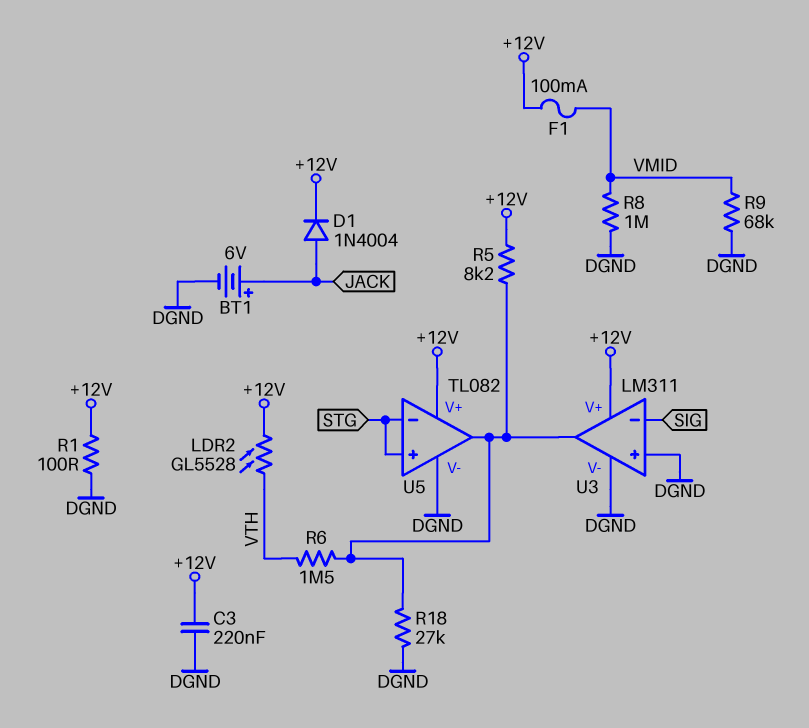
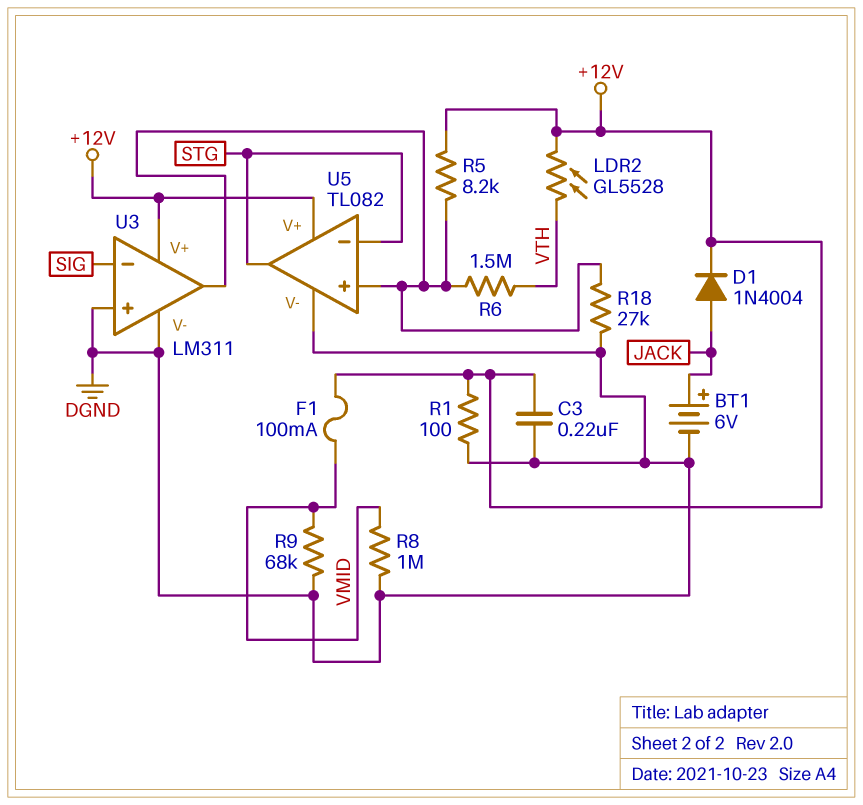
U5 pin in+: STG -> U3/out
U5 pin out: U3/out -> STG

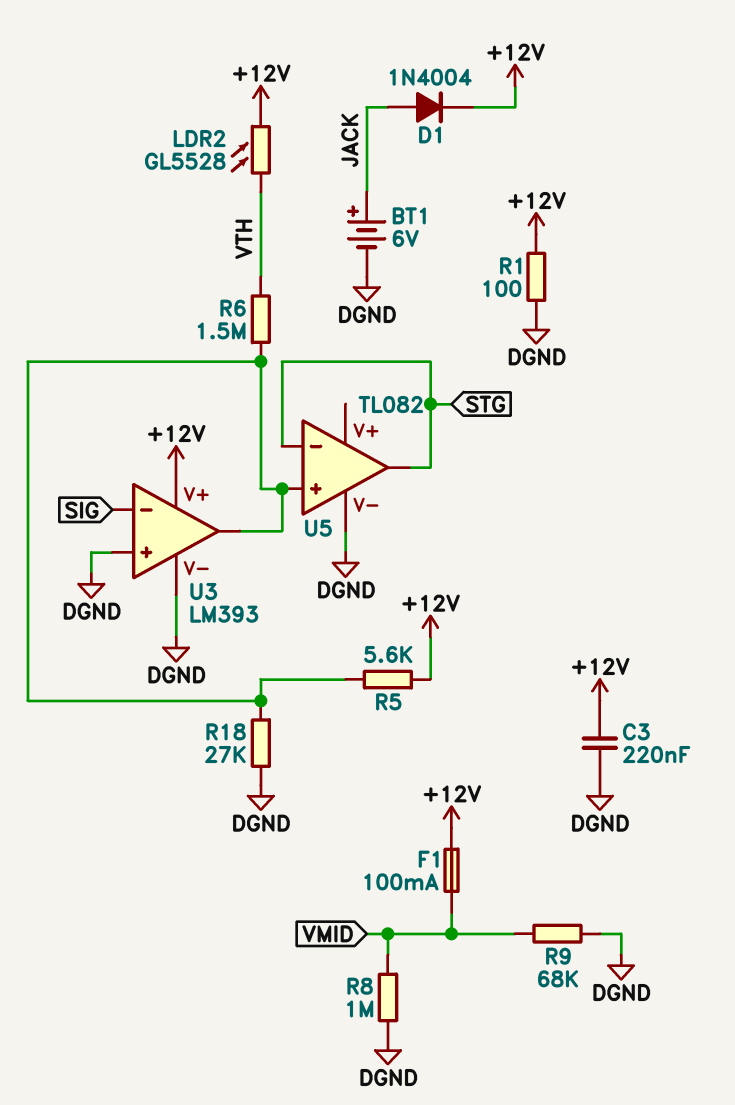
R5: 8.2k (+12V, U3/out) -> 5.6k (+12V, U3/out)
U3: LM311 -> LM393
U5 pin V+: +12V -> none

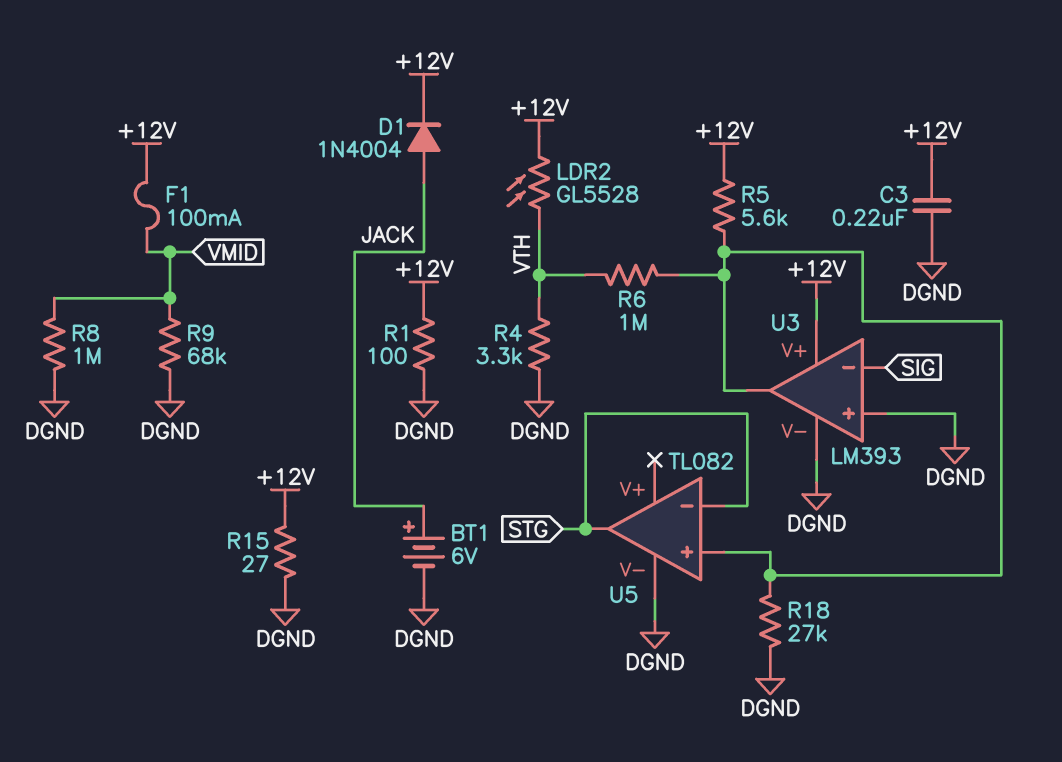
R4: none -> 3.3k (DGND, VTH)
R6: 1.5M (U3/out, VTH) -> 1M (U3/out, VTH)
R15: none -> 27 (+12V, DGND)

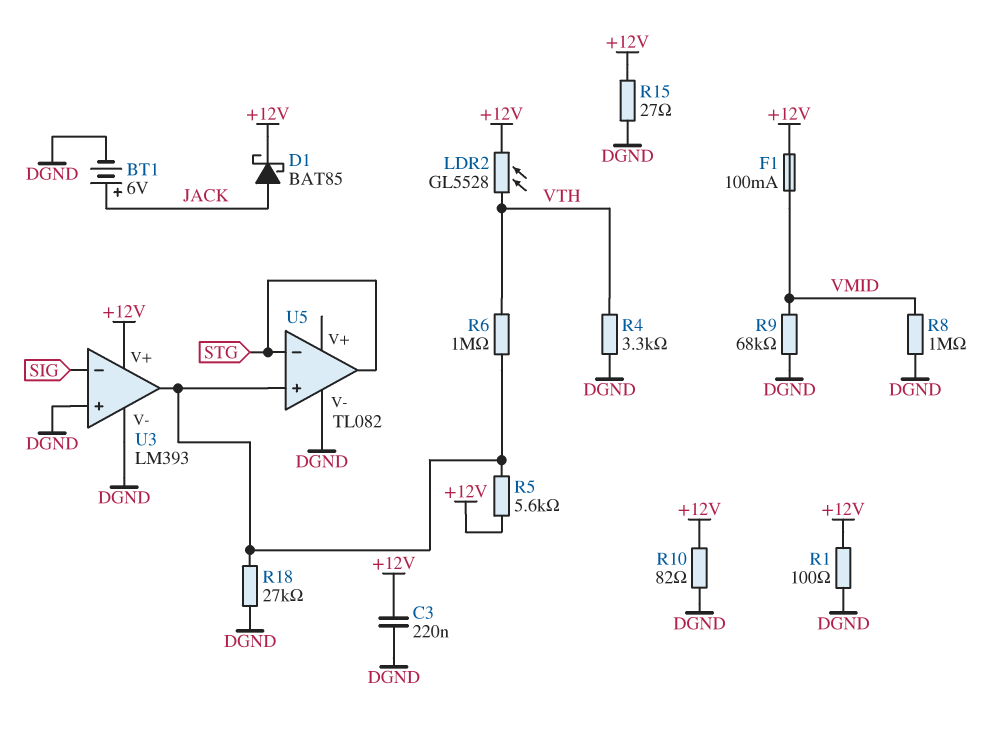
D1: diode 1N4004 (A JACK, K +12V) -> schottky BAT85 (A JACK, K +12V)
R10: none -> 82 (+12V, DGND)

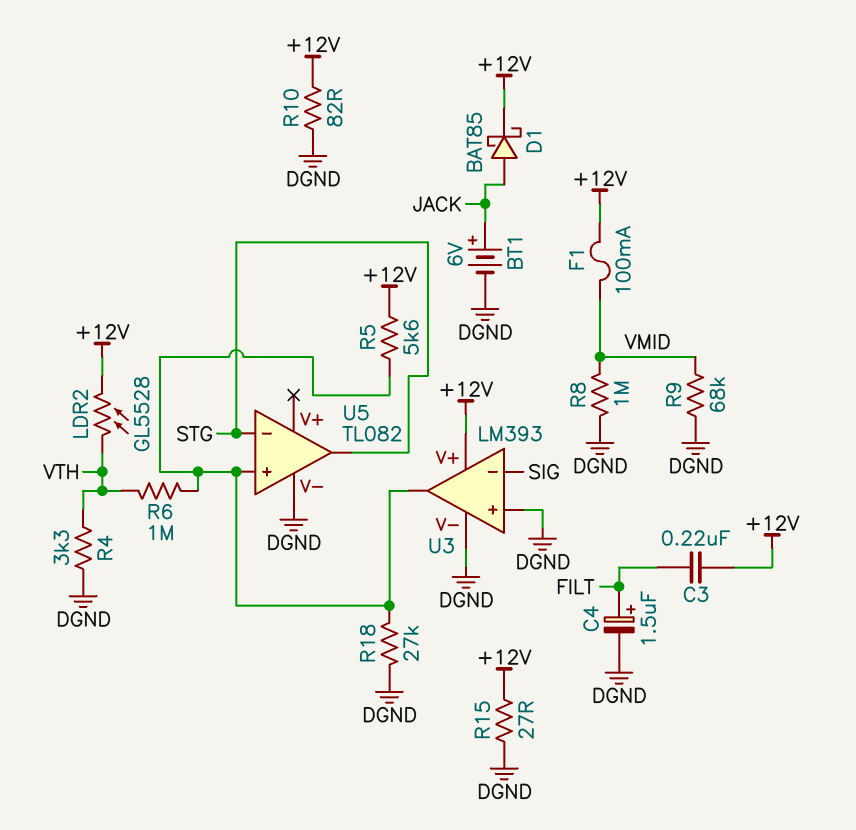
C3: 220nF (+12V, DGND) -> 220nF (+12V, FILT)
C4: none -> 1.5uF (plus FILT, minus DGND)
R1: 100 (+12V, DGND) -> none

